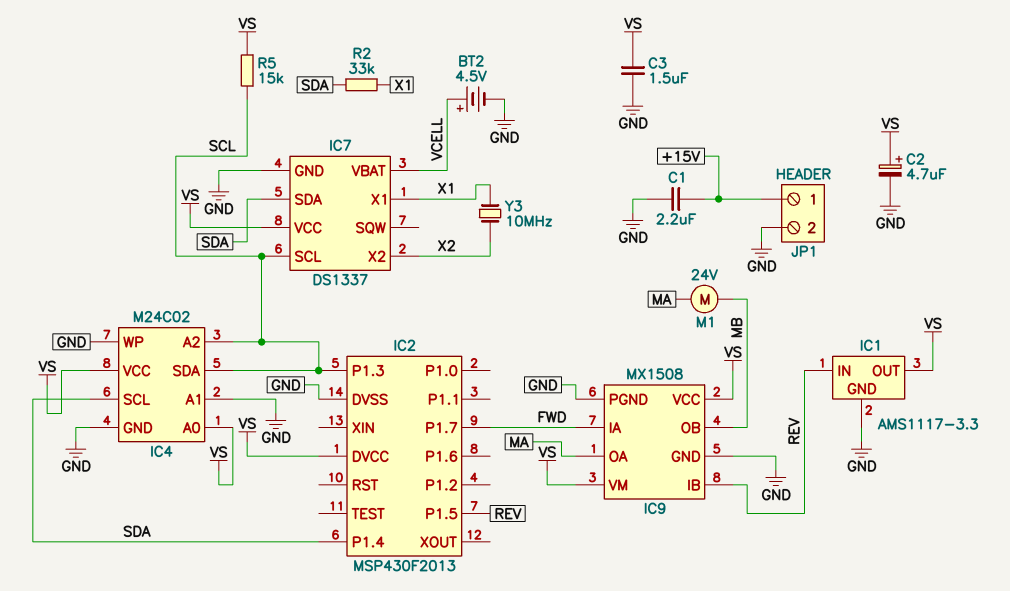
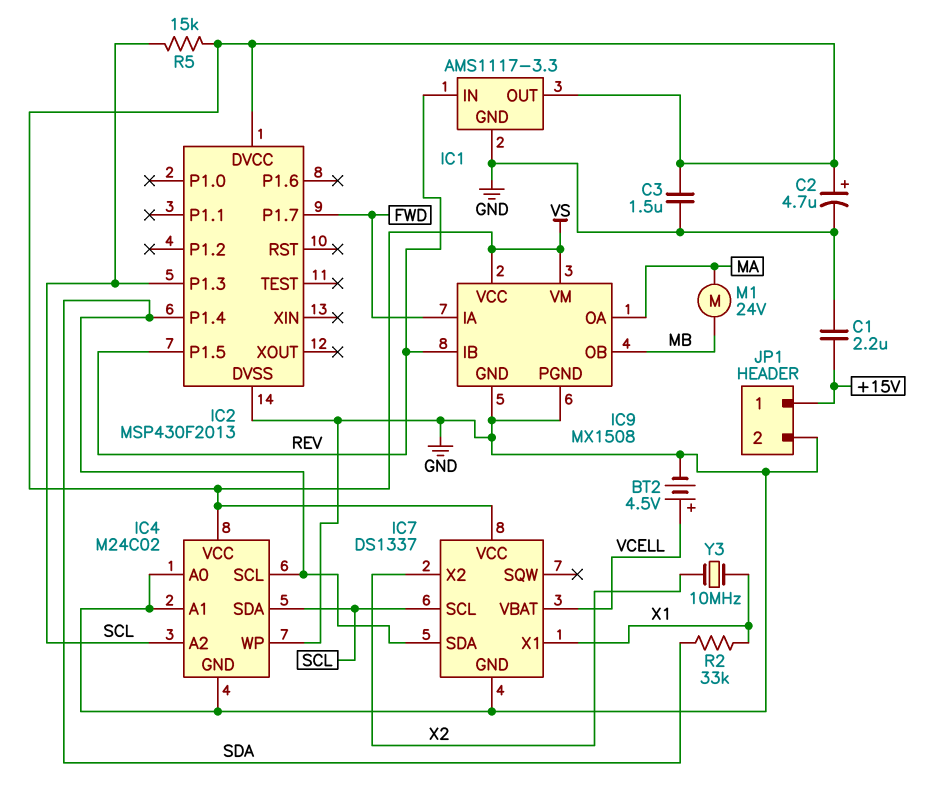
IC4 pin A0: VS -> GND

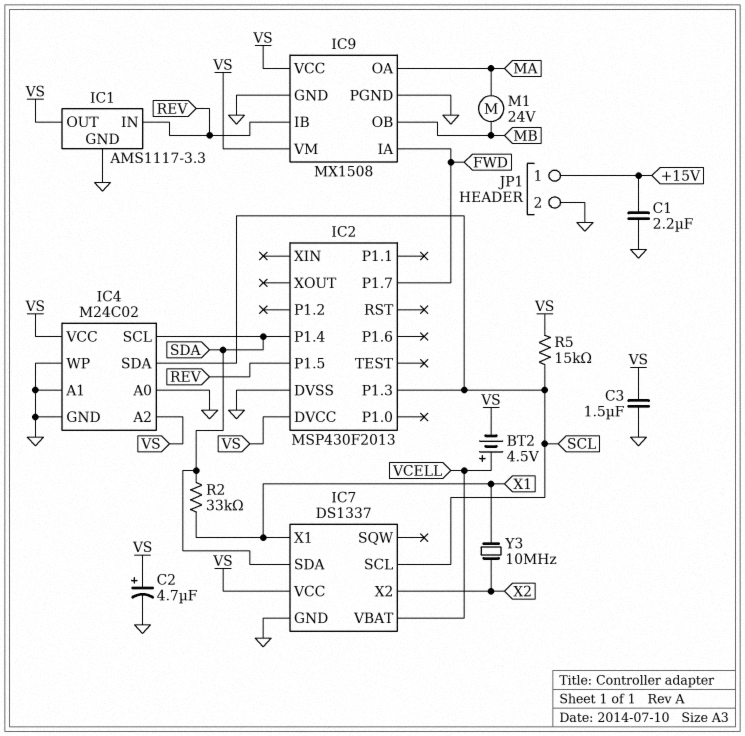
BT2: 4.5V (plus VCELL, minus GND) -> 4.5V (plus VCELL, minus VS)
IC4 pin A2: SCL -> VS

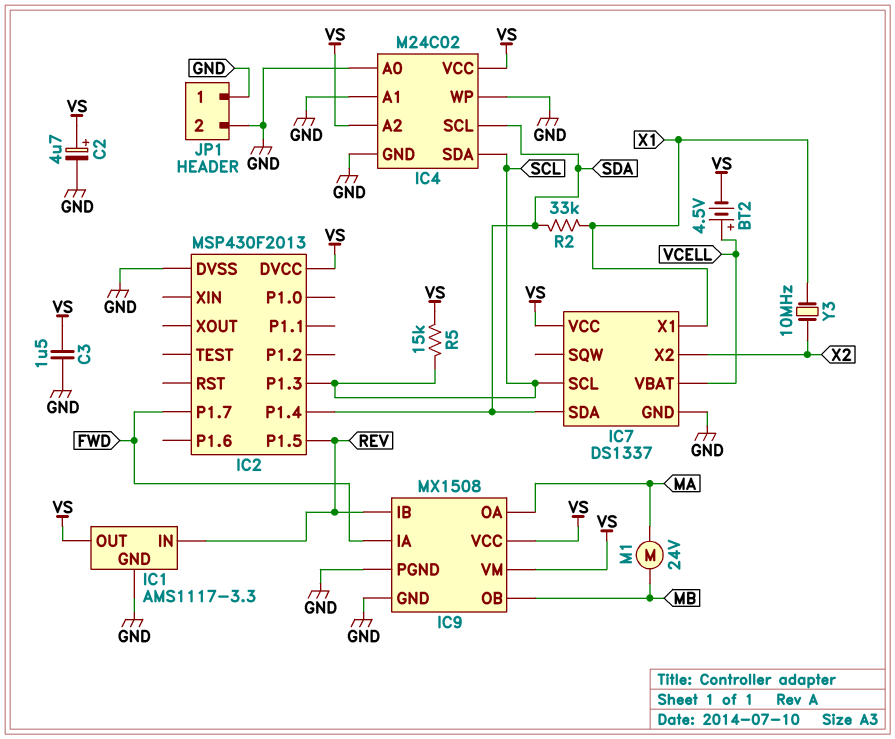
C1: 2.2uF (+15V, GND) -> none
JP1 pin 1: +15V -> GND

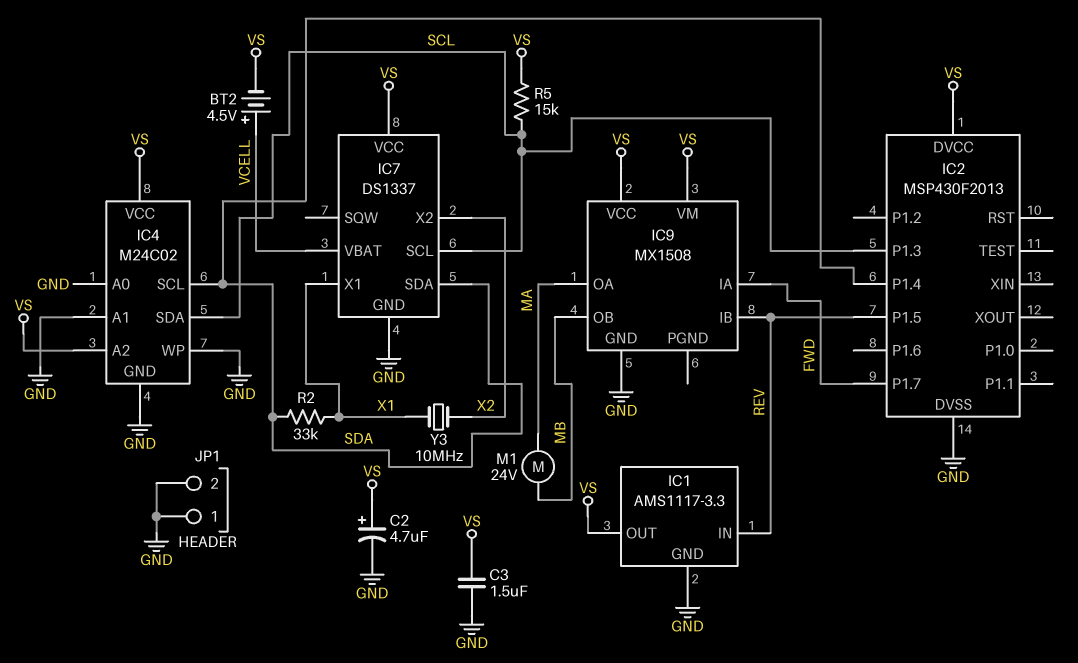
IC9 pin PGND: GND -> none

